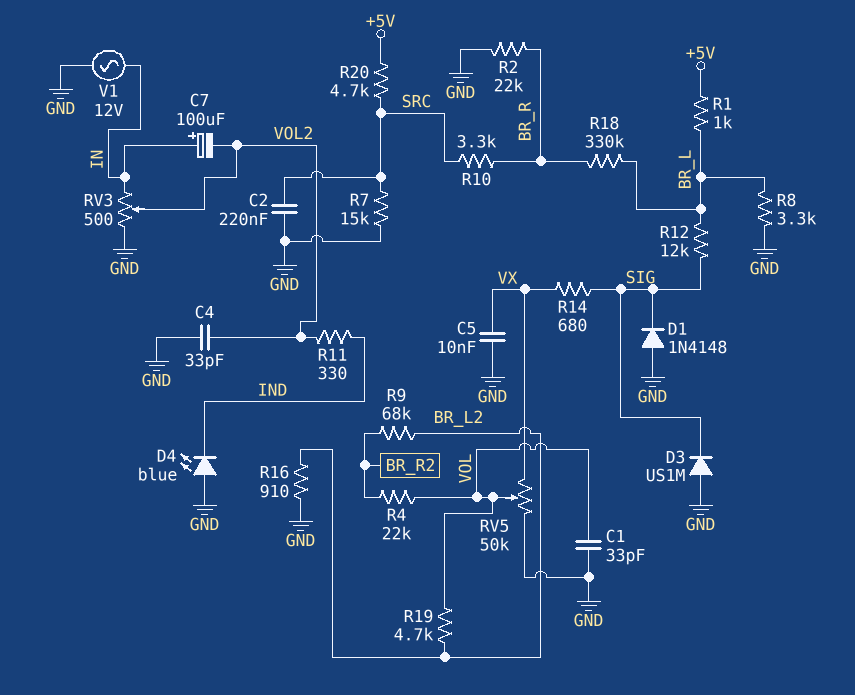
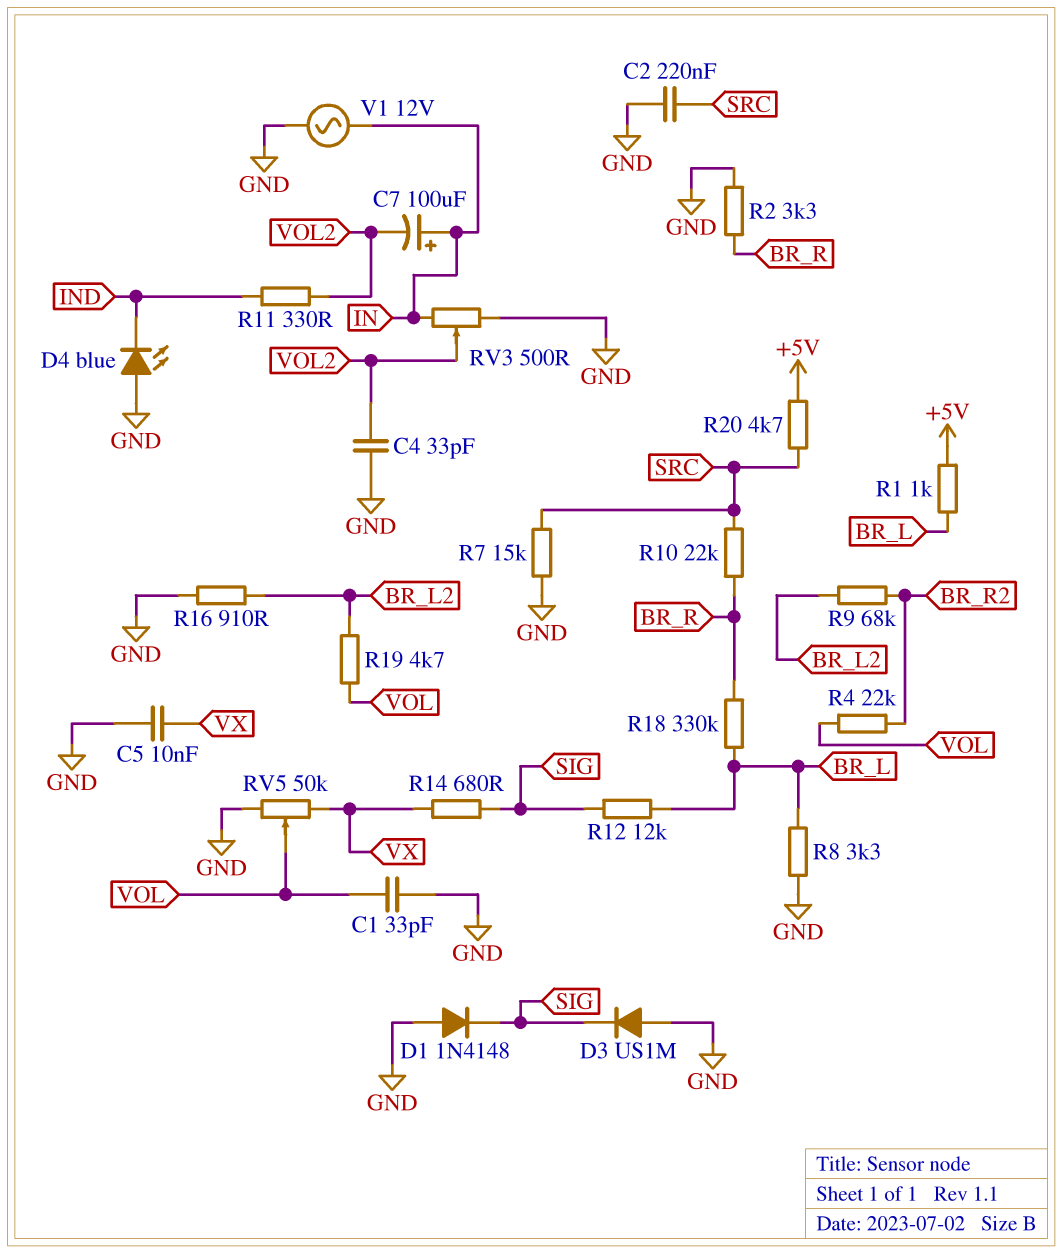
R2: 22k (BR_R, GND) -> 3.3k (BR_R, GND)
R10: 3.3k (BR_R, SRC) -> 22k (BR_R, SRC)

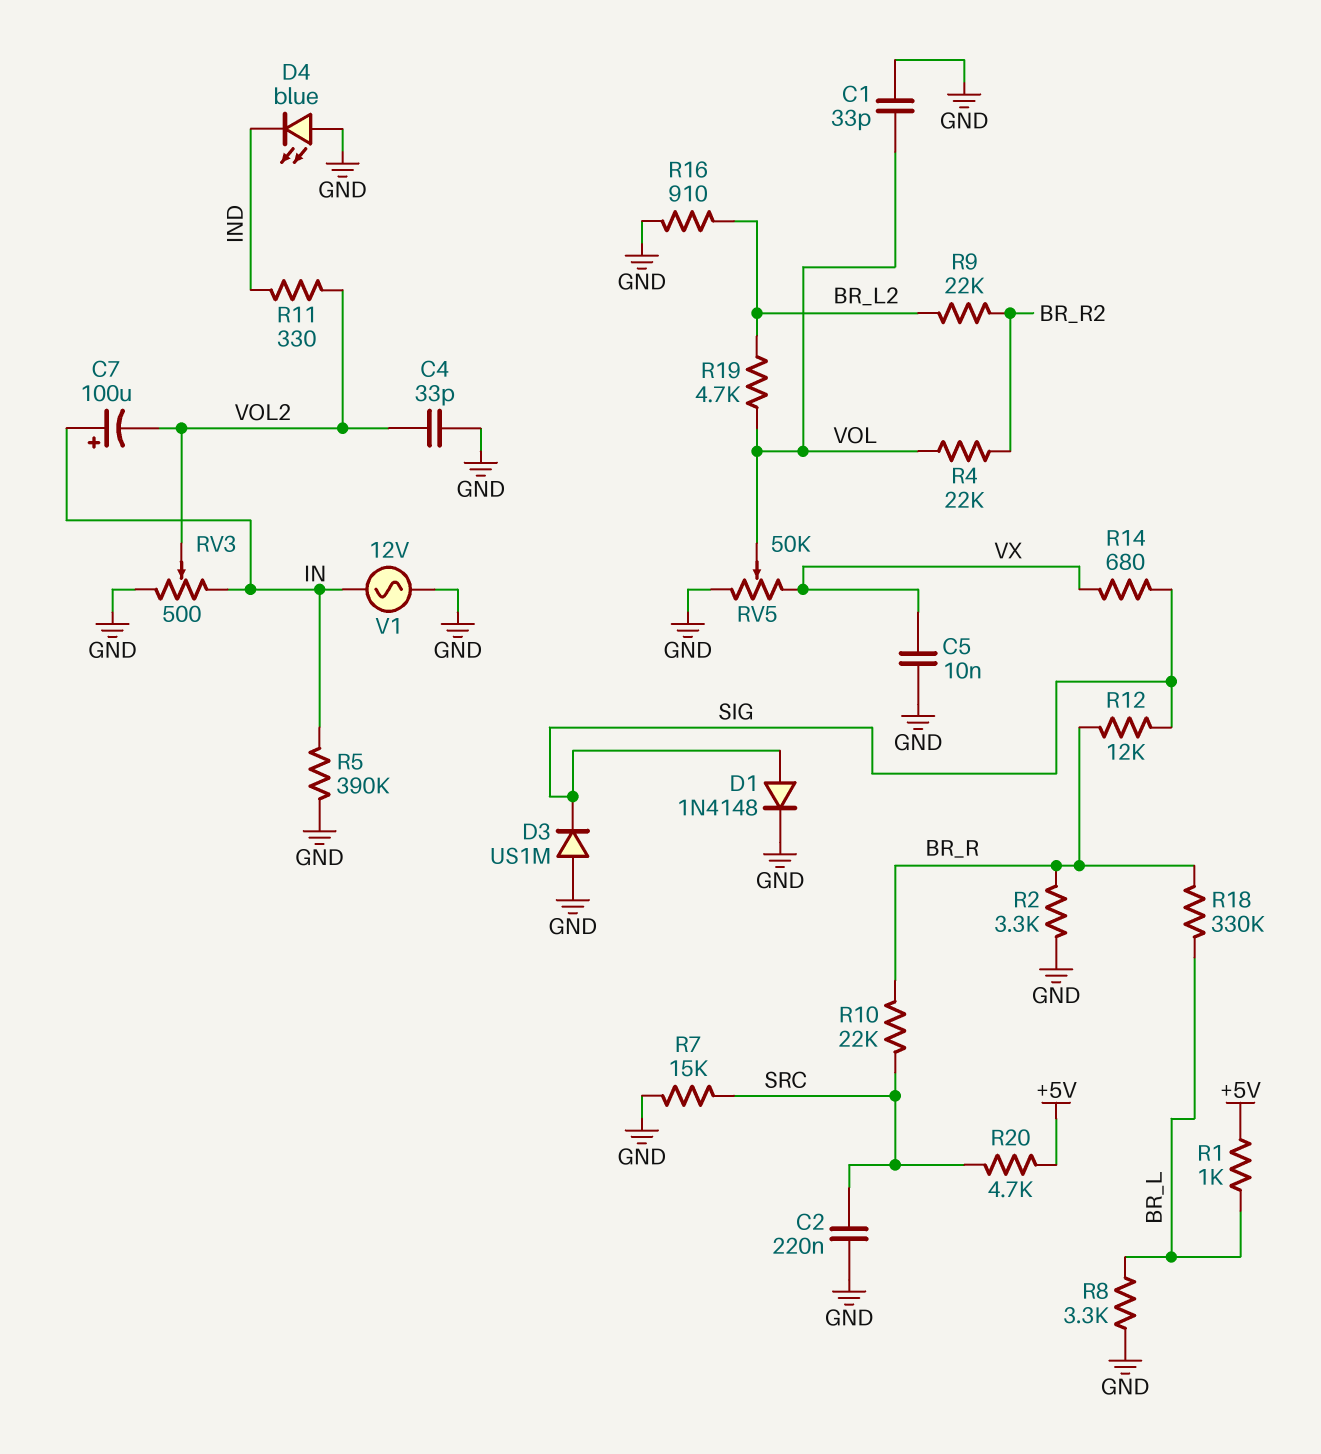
D1: diode 1N4148 (A GND, K SIG) -> diode 1N4148 (A SIG, K GND)
R5: none -> 390k (GND, IN)
R9: 68k (BR_L2, BR_R2) -> 22k (BR_L2, BR_R2)
R12: 12k (BR_L, SIG) -> 12k (BR_R, SIG)

